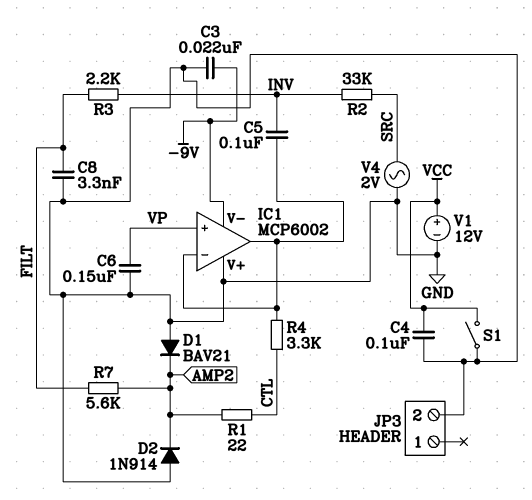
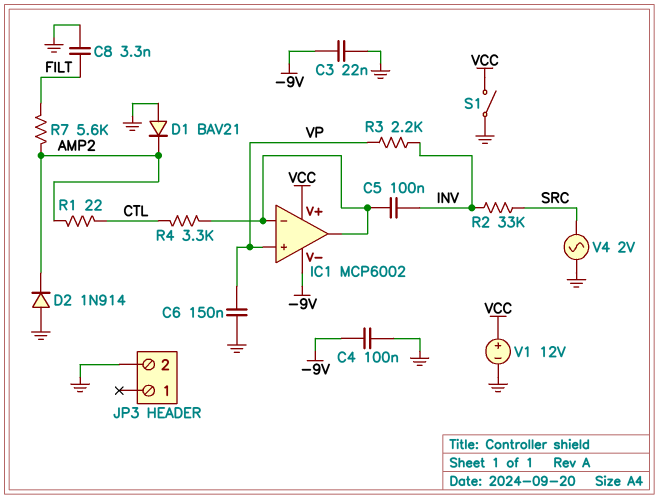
C4: 100nF (GND, VCC) -> 100nF (-9V, GND)
IC1 pin V+: GND -> VCC
R3: 2.2k (FILT, INV) -> 2.2k (INV, VP)

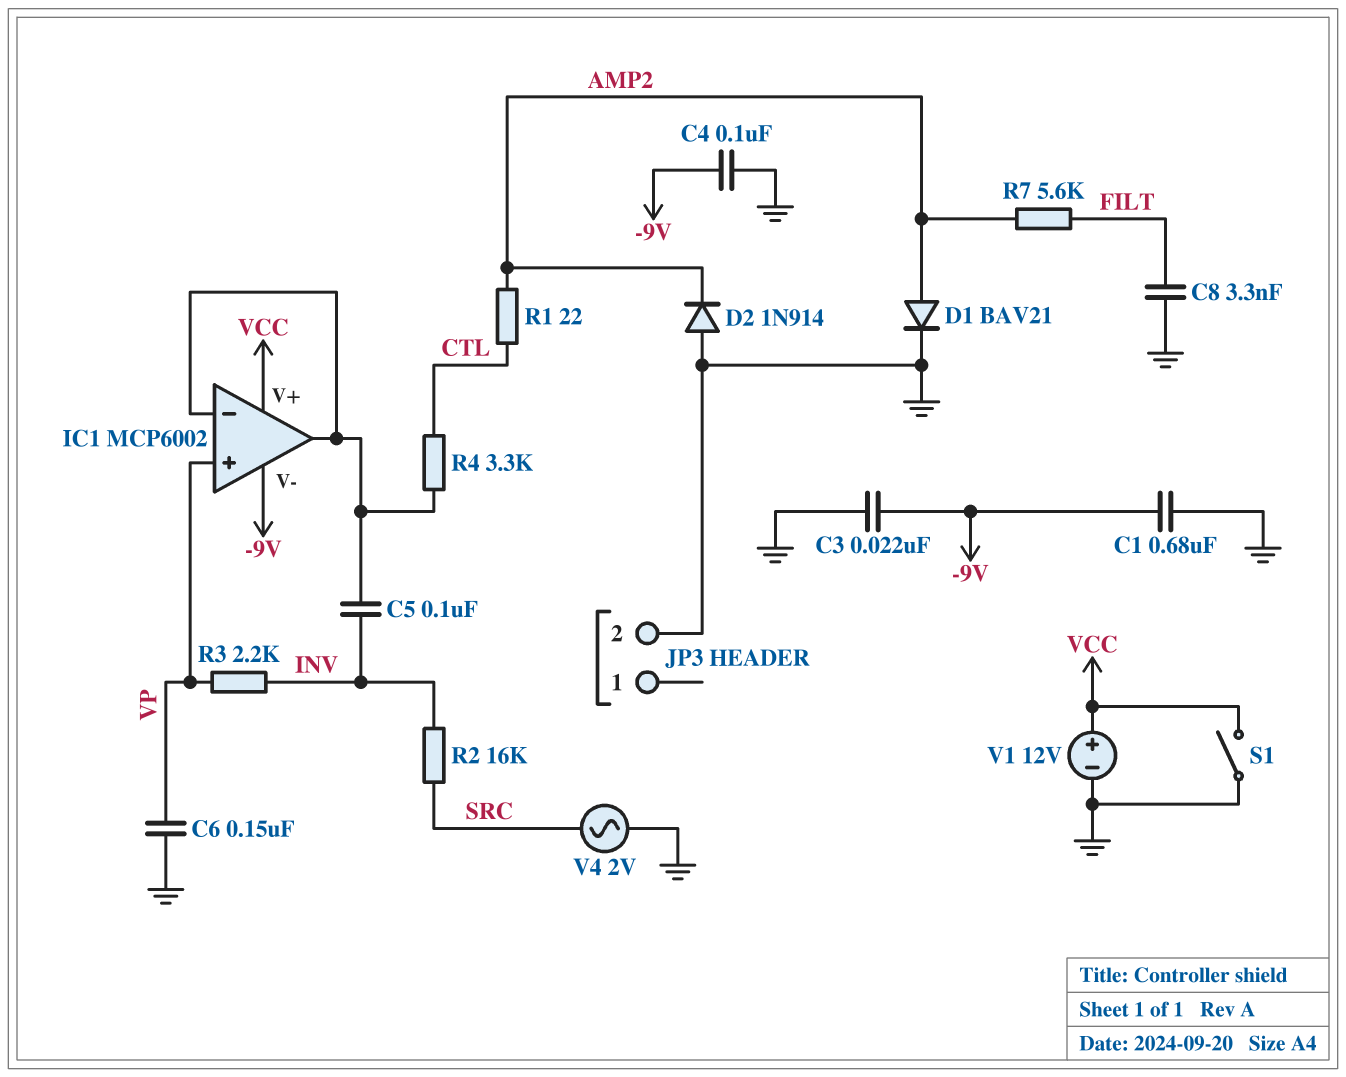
C1: none -> 680nF (-9V, GND)
D1: diode BAV21 (A GND, K AMP2) -> diode BAV21 (A AMP2, K GND)
R2: 33k (INV, SRC) -> 16k (INV, SRC)

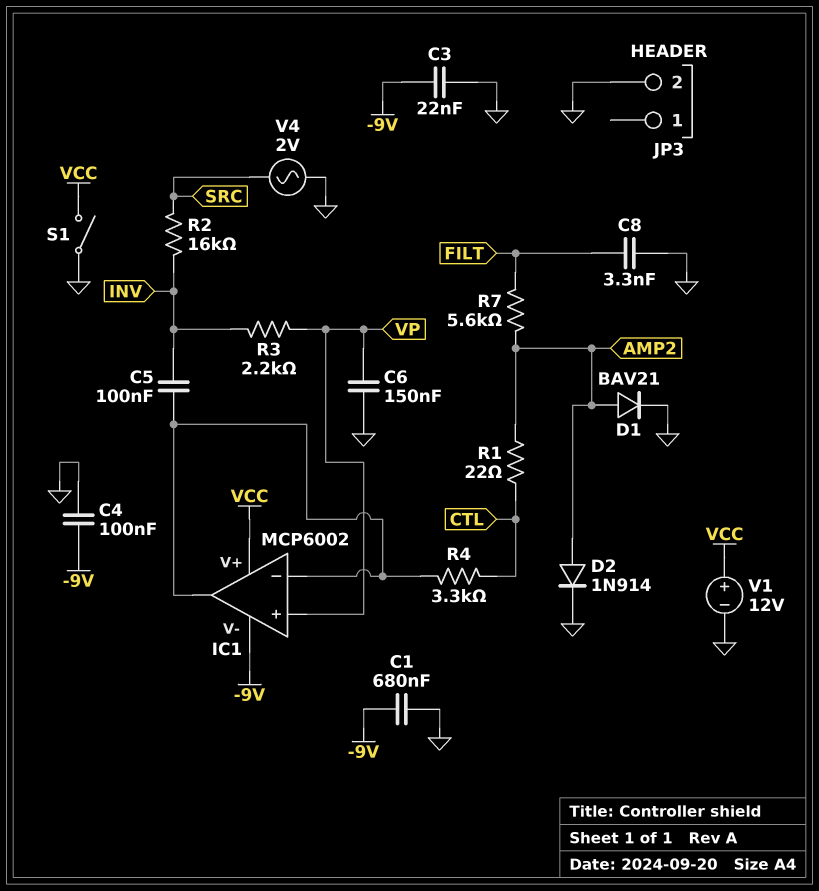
D2: diode 1N914 (A GND, K AMP2) -> diode 1N914 (A AMP2, K GND)

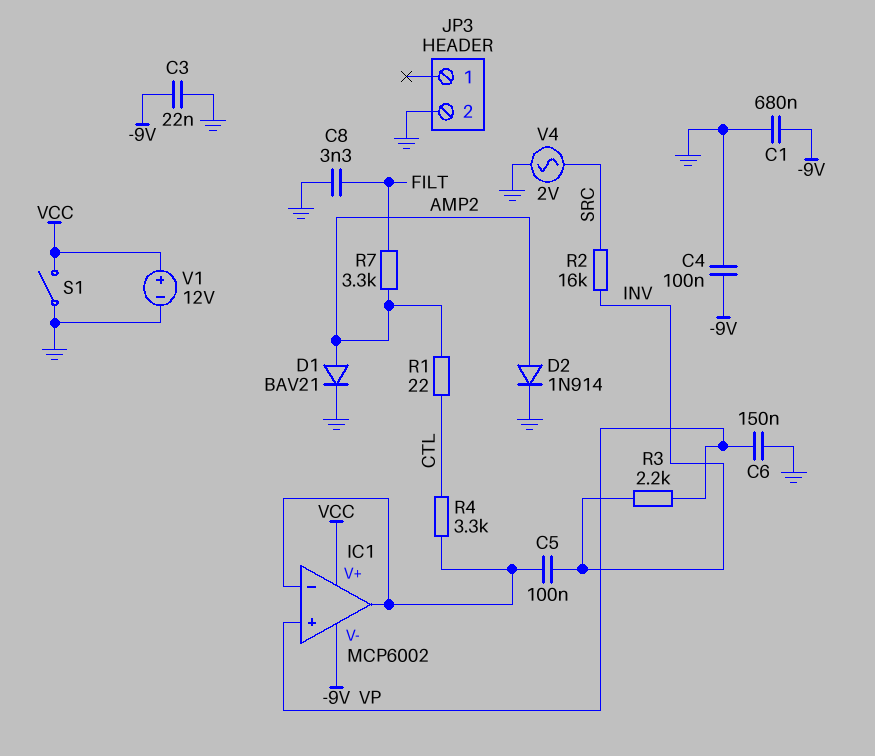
R7: 5.6k (AMP2, FILT) -> 3.3k (AMP2, FILT)

